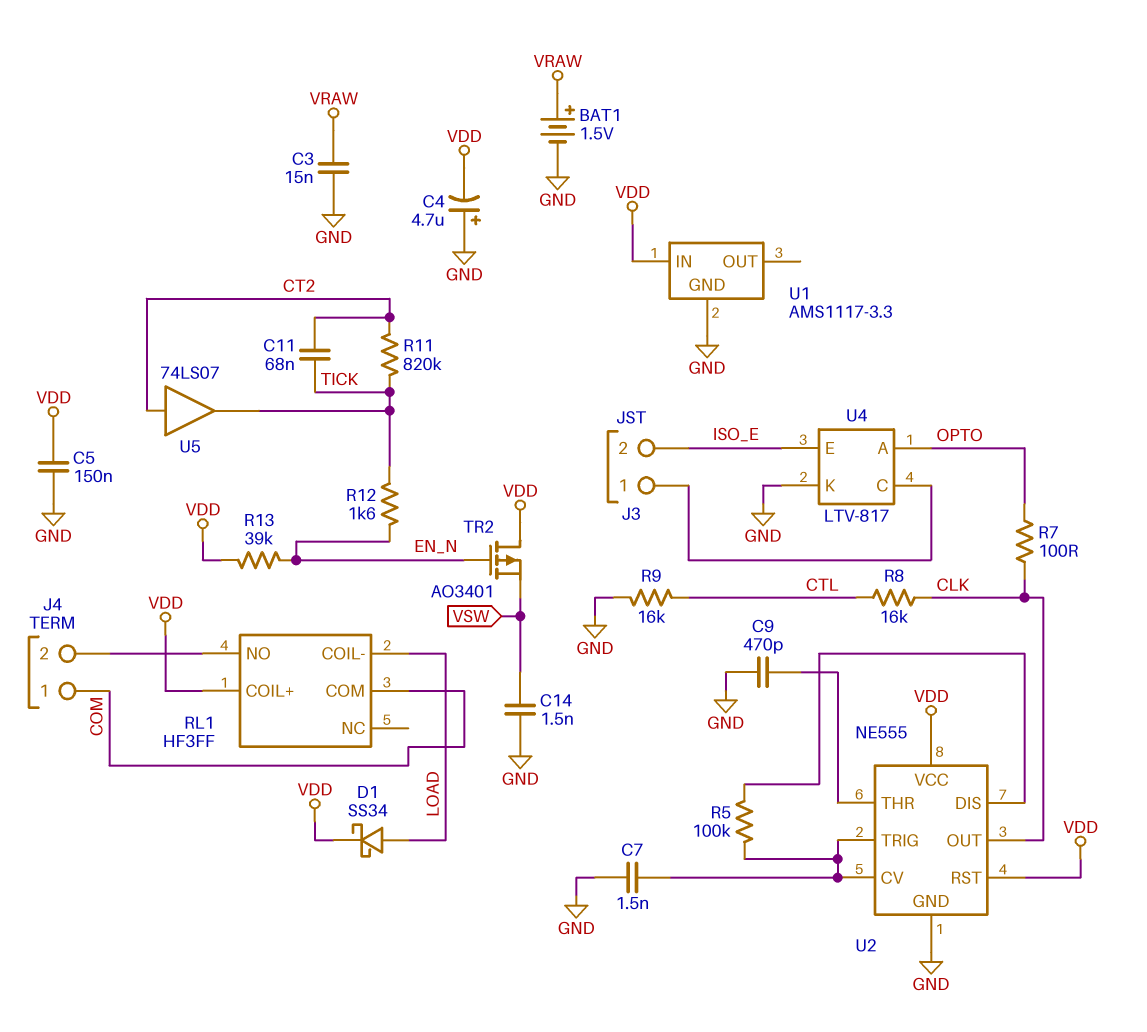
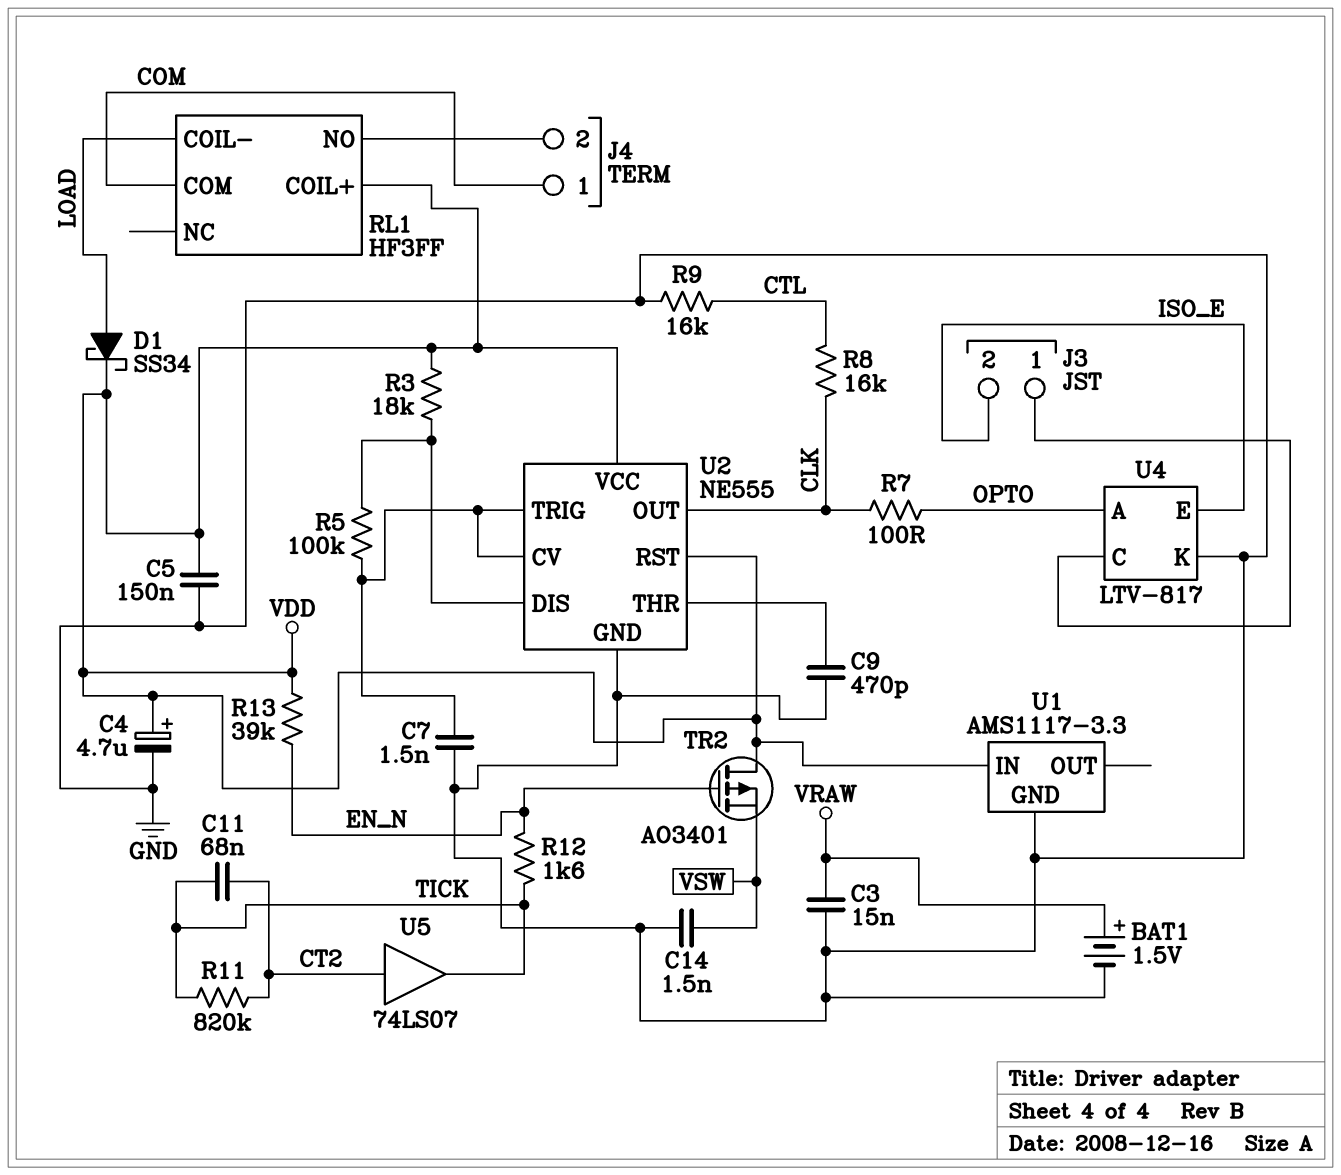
C4: 4.7uF (plus GND, minus VDD) -> 4.7uF (plus VDD, minus GND)
R3: none -> 18k (U2/DIS, VDD)

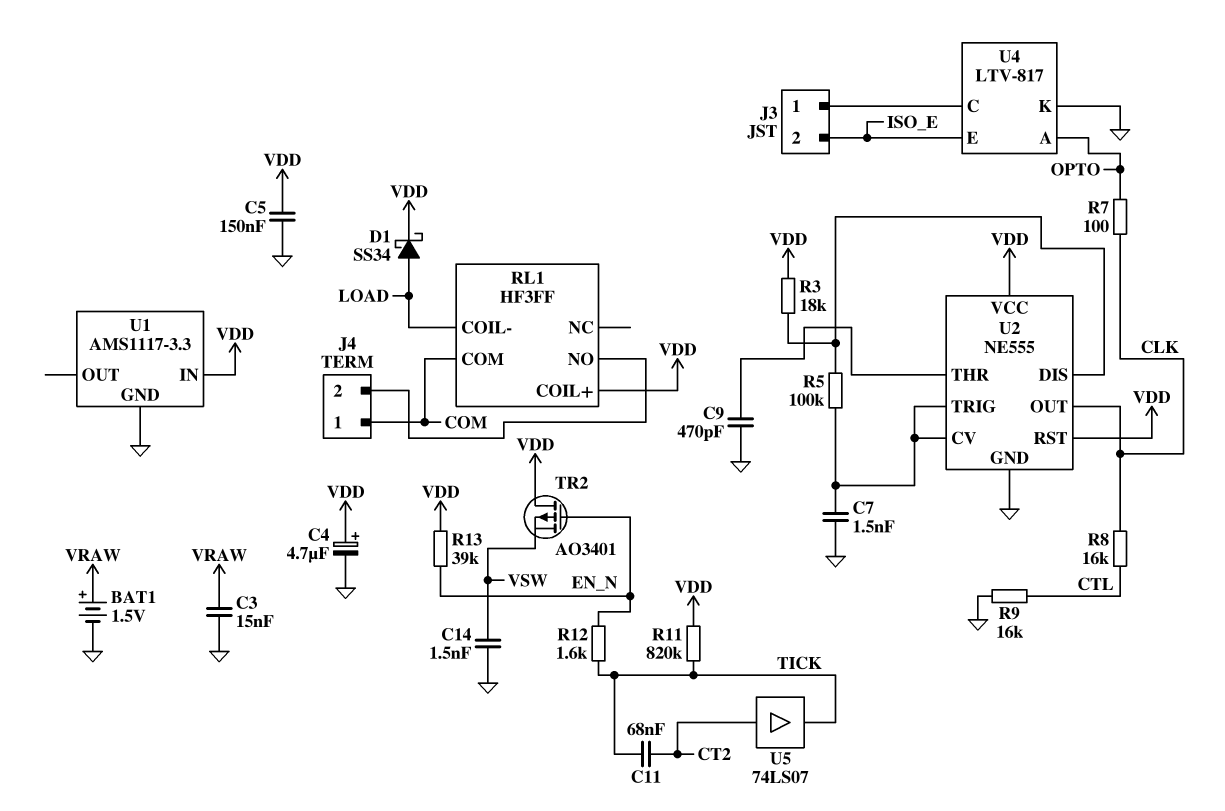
R11: 820k (CT2, TICK) -> 820k (TICK, VDD)

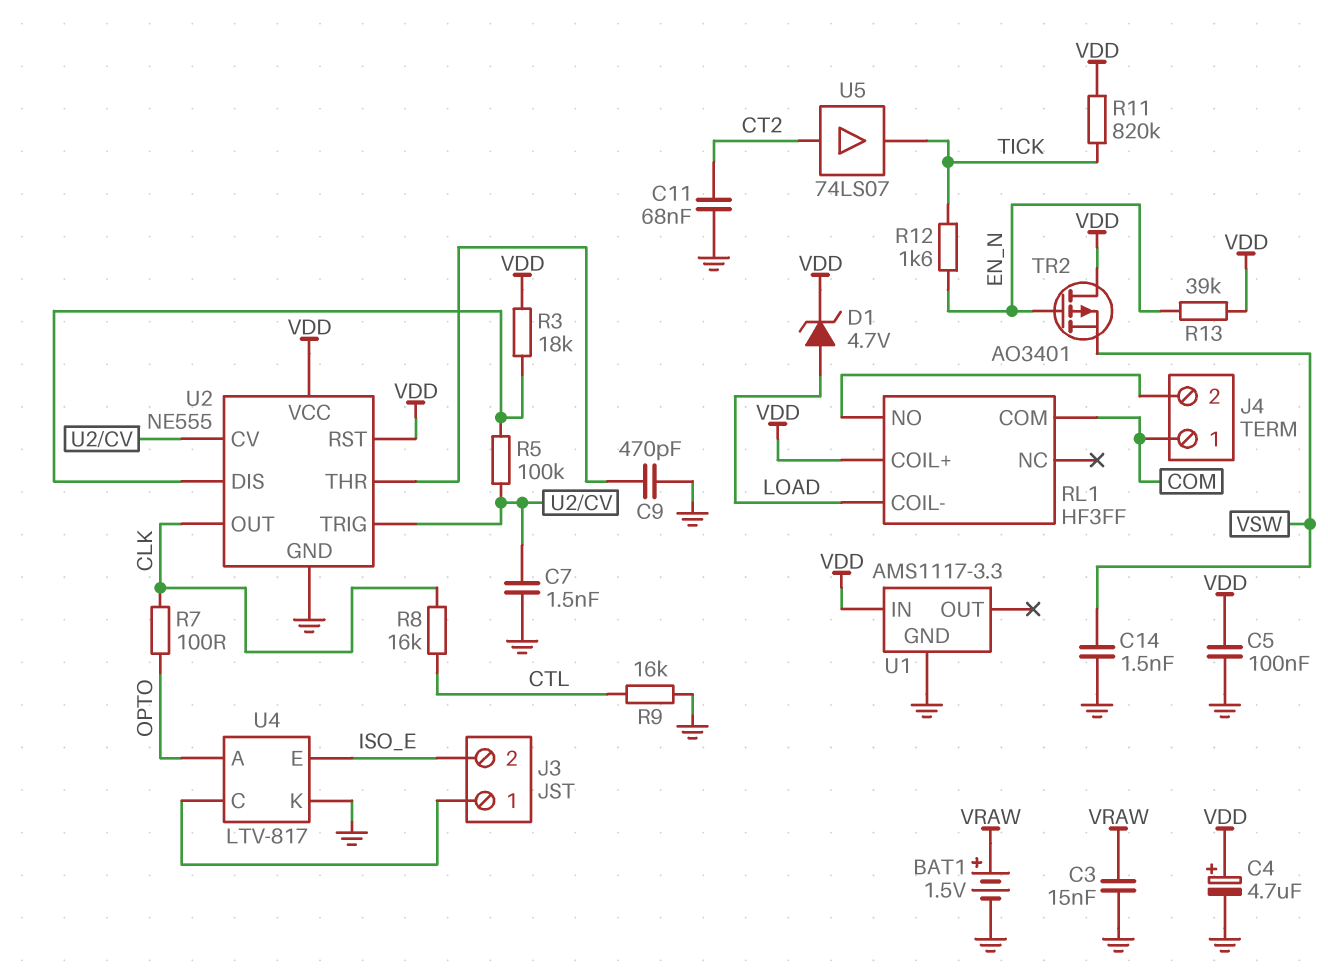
C5: 150nF (GND, VDD) -> 100nF (GND, VDD)
C11: 68nF (CT2, TICK) -> 68nF (CT2, GND)
D1: schottky SS34 (A LOAD, K VDD) -> zener 4.7V (A LOAD, K VDD)

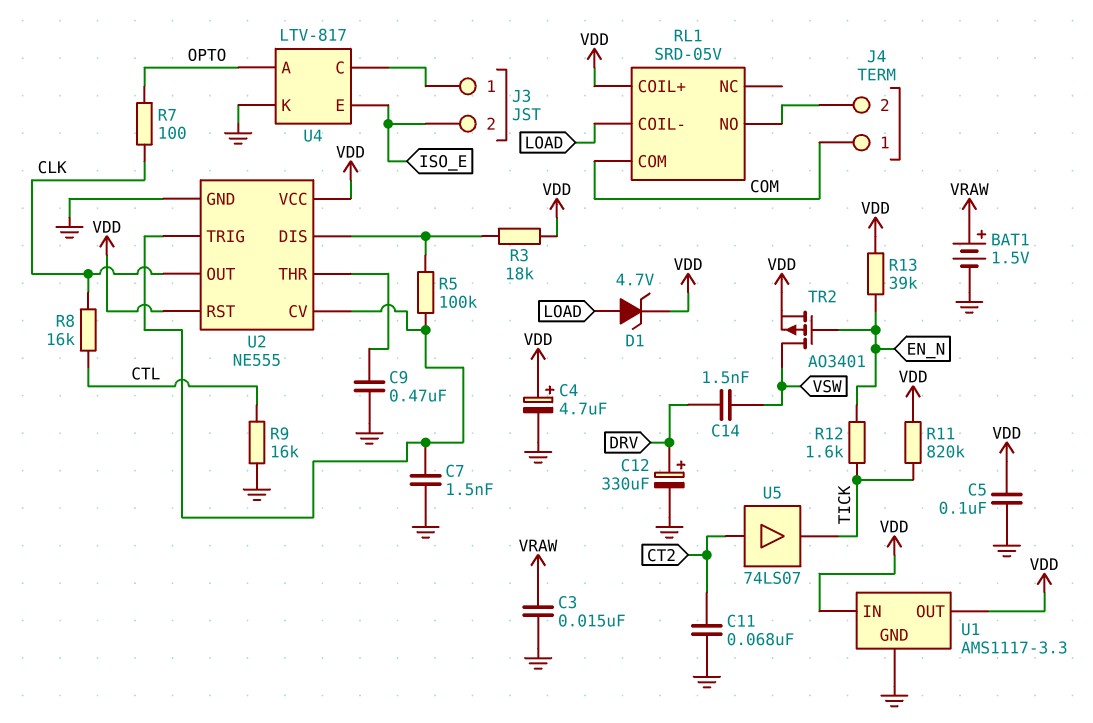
C9: 470pF (GND, U2/THR) -> 470nF (GND, U2/THR)
C12: none -> 330uF (plus DRV, minus GND)
C14: 1.5nF (GND, VSW) -> 1.5nF (DRV, VSW)
RL1: HF3FF -> SRD-05V
TR2: PMOS AO3401 (G EN_N, D VDD, S VSW) -> PMOS AO3401 (G EN_N, D VSW, S VDD)
U1 pin OUT: none -> VDD

